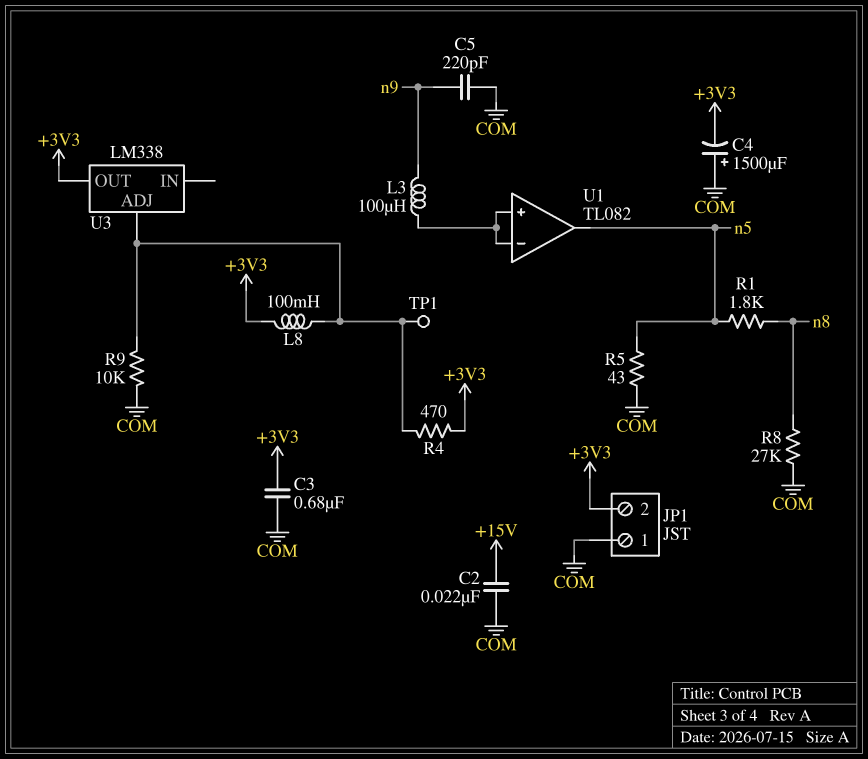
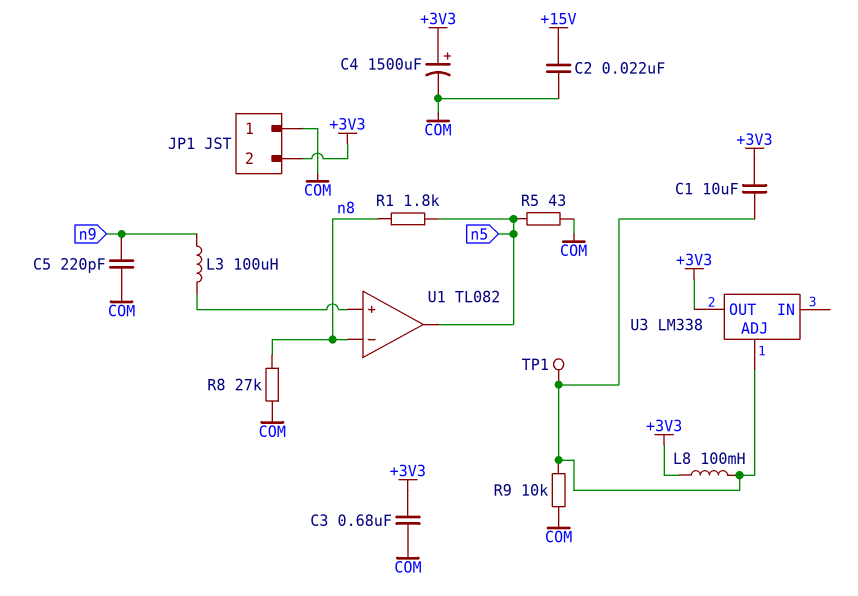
C1: none -> 10uF (+3V3, U3/ADJ)
C4: 1500uF (plus COM, minus +3V3) -> 1500uF (plus +3V3, minus COM)
R4: 470 (+3V3, U3/ADJ) -> none
U1 pin in-: U1/in+ -> n8

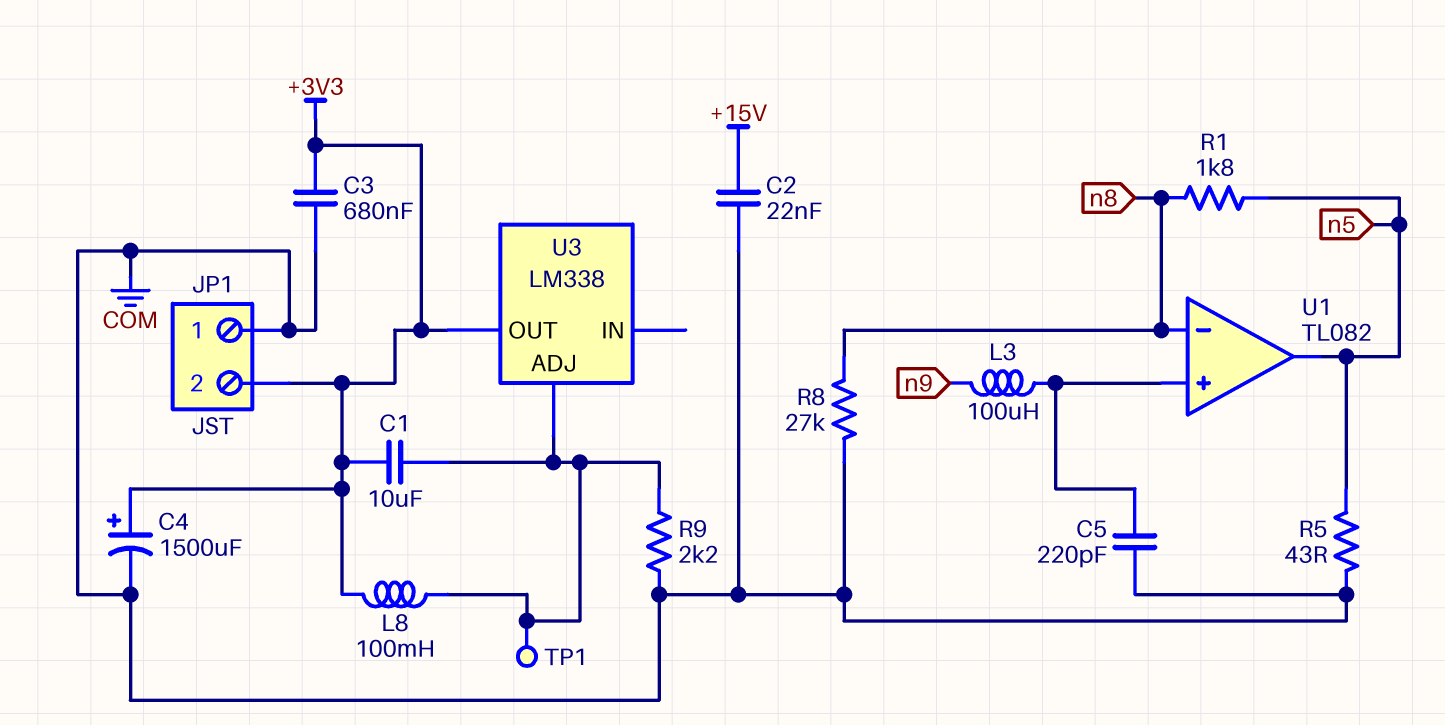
C5: 220pF (COM, n9) -> 220pF (COM, U1/in+)
R9: 10k (COM, U3/ADJ) -> 2.2k (COM, U3/ADJ)

